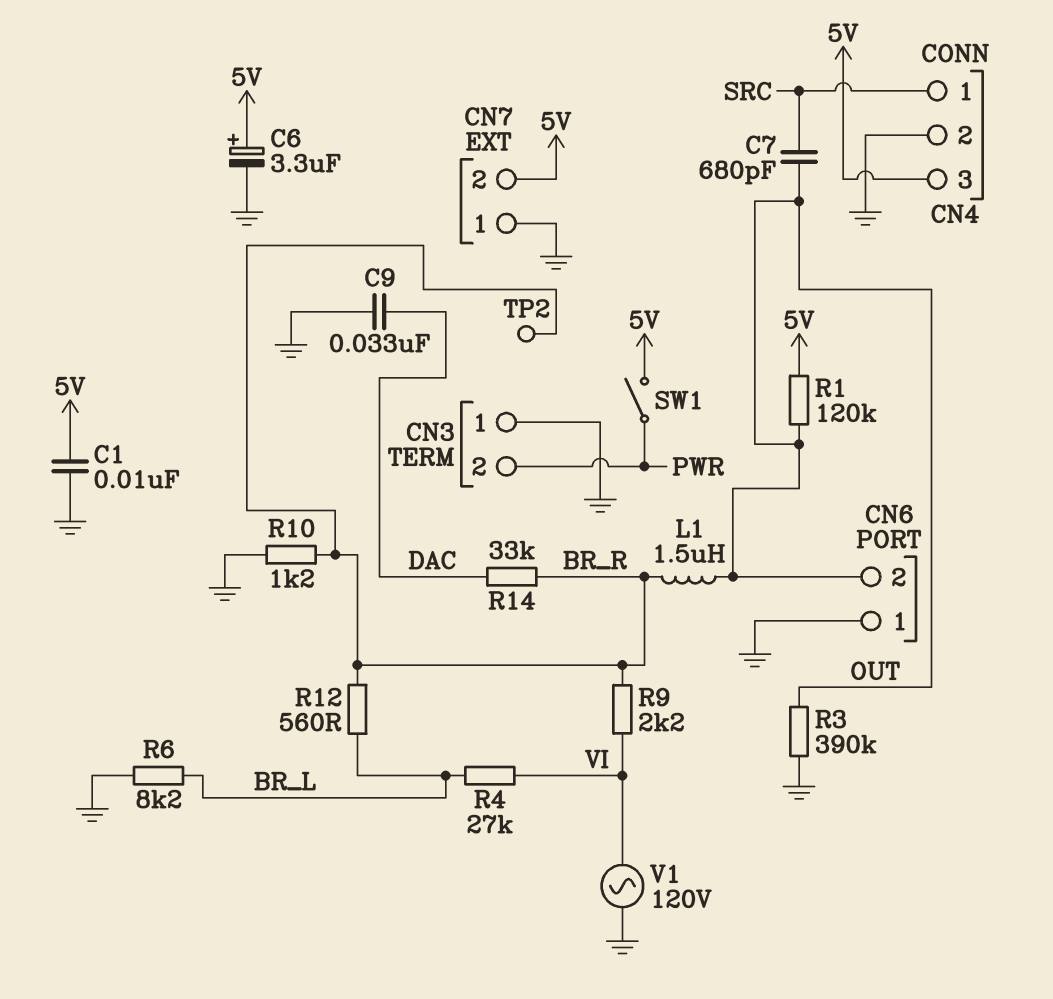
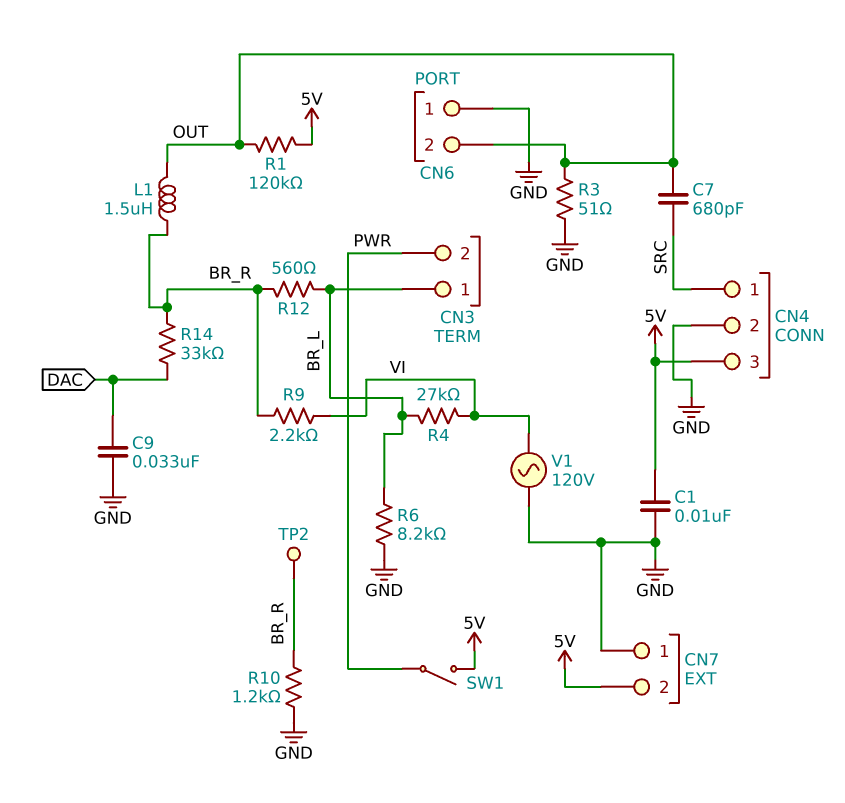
C6: 3.3uF (plus 5V, minus GND) -> none
CN3 pin 1: GND -> BR_L
R3: 390k (GND, OUT) -> 51 (GND, OUT)

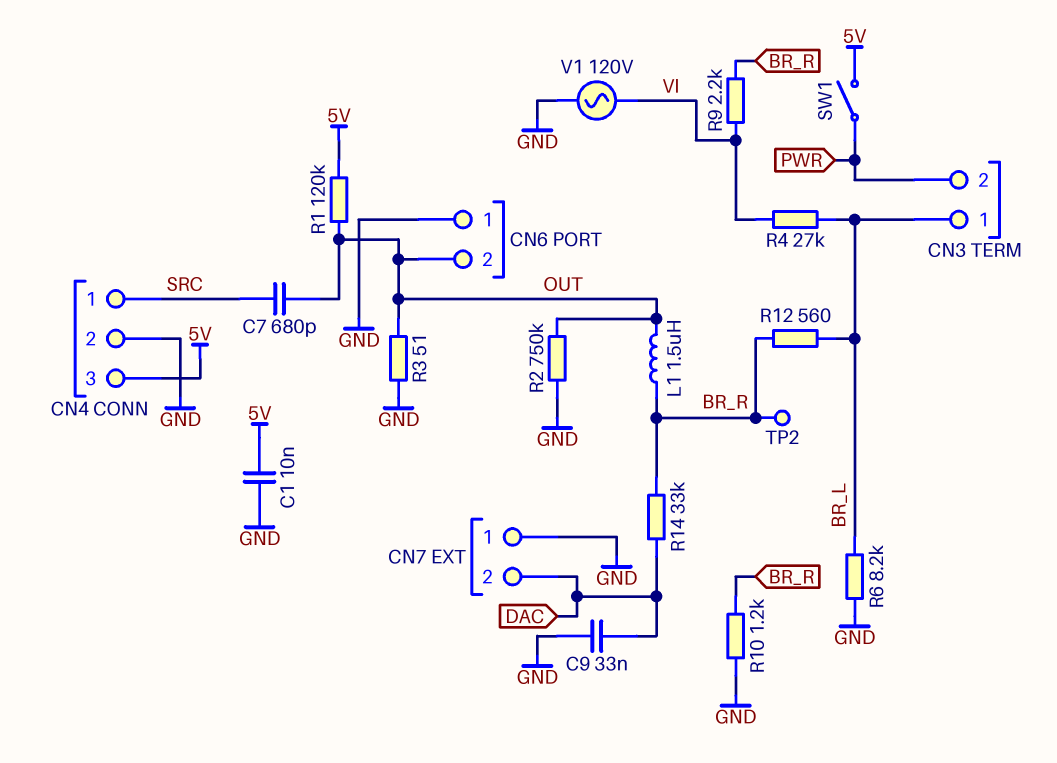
CN7 pin 2: 5V -> DAC
R2: none -> 750k (GND, OUT)

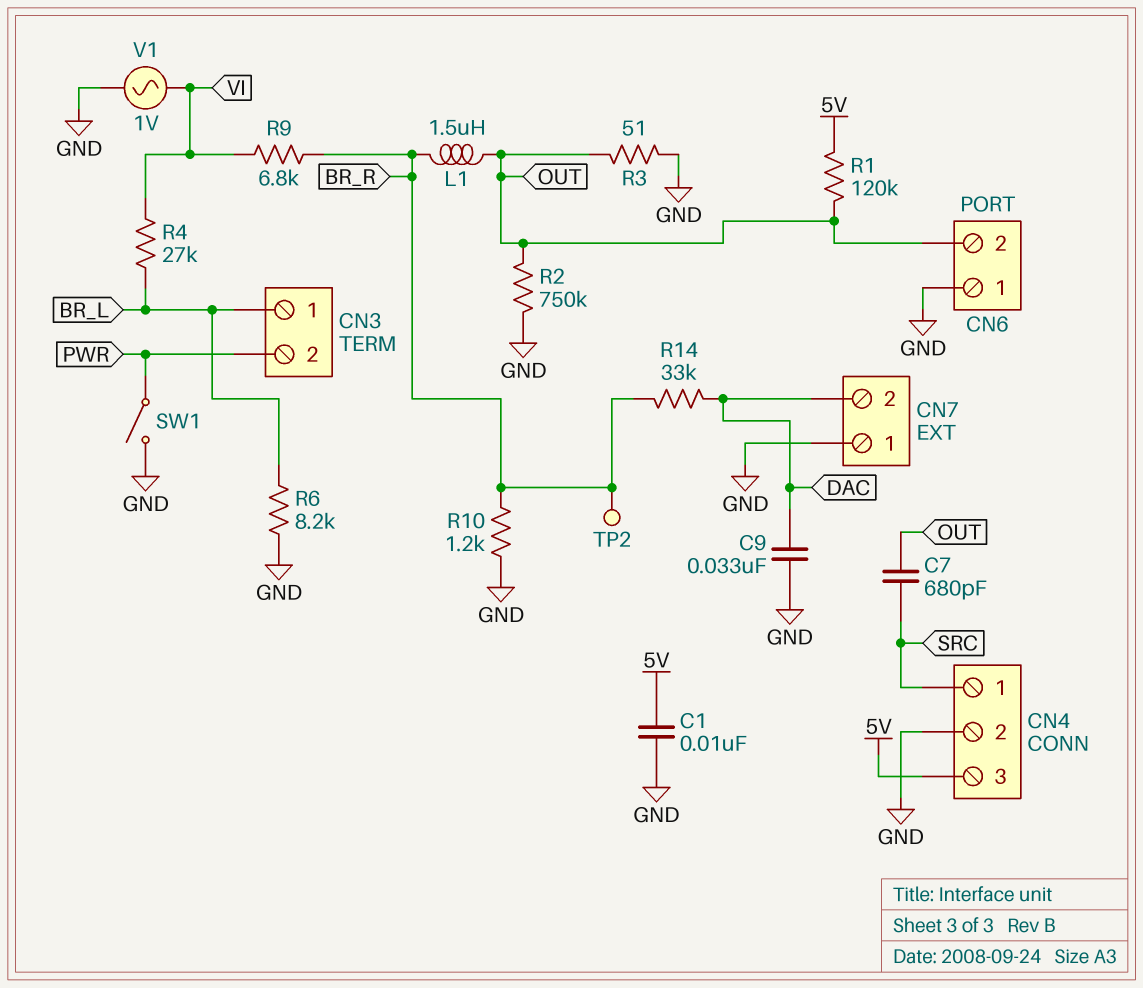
R9: 2.2k (BR_R, VI) -> 6.8k (BR_R, VI)
R12: 560 (BR_L, BR_R) -> none
SW1: switch (5V, PWR) -> switch (GND, PWR)
V1: AC 120V (GND, VI) -> AC 1V (GND, VI)

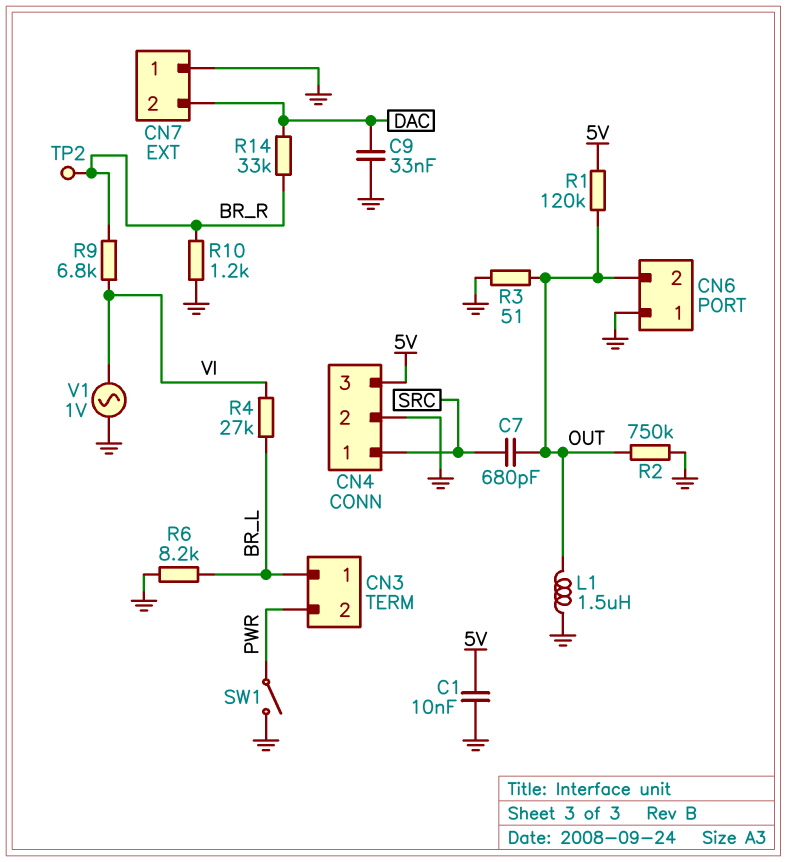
L1: 1.5uH (BR_R, OUT) -> 1.5uH (GND, OUT)

